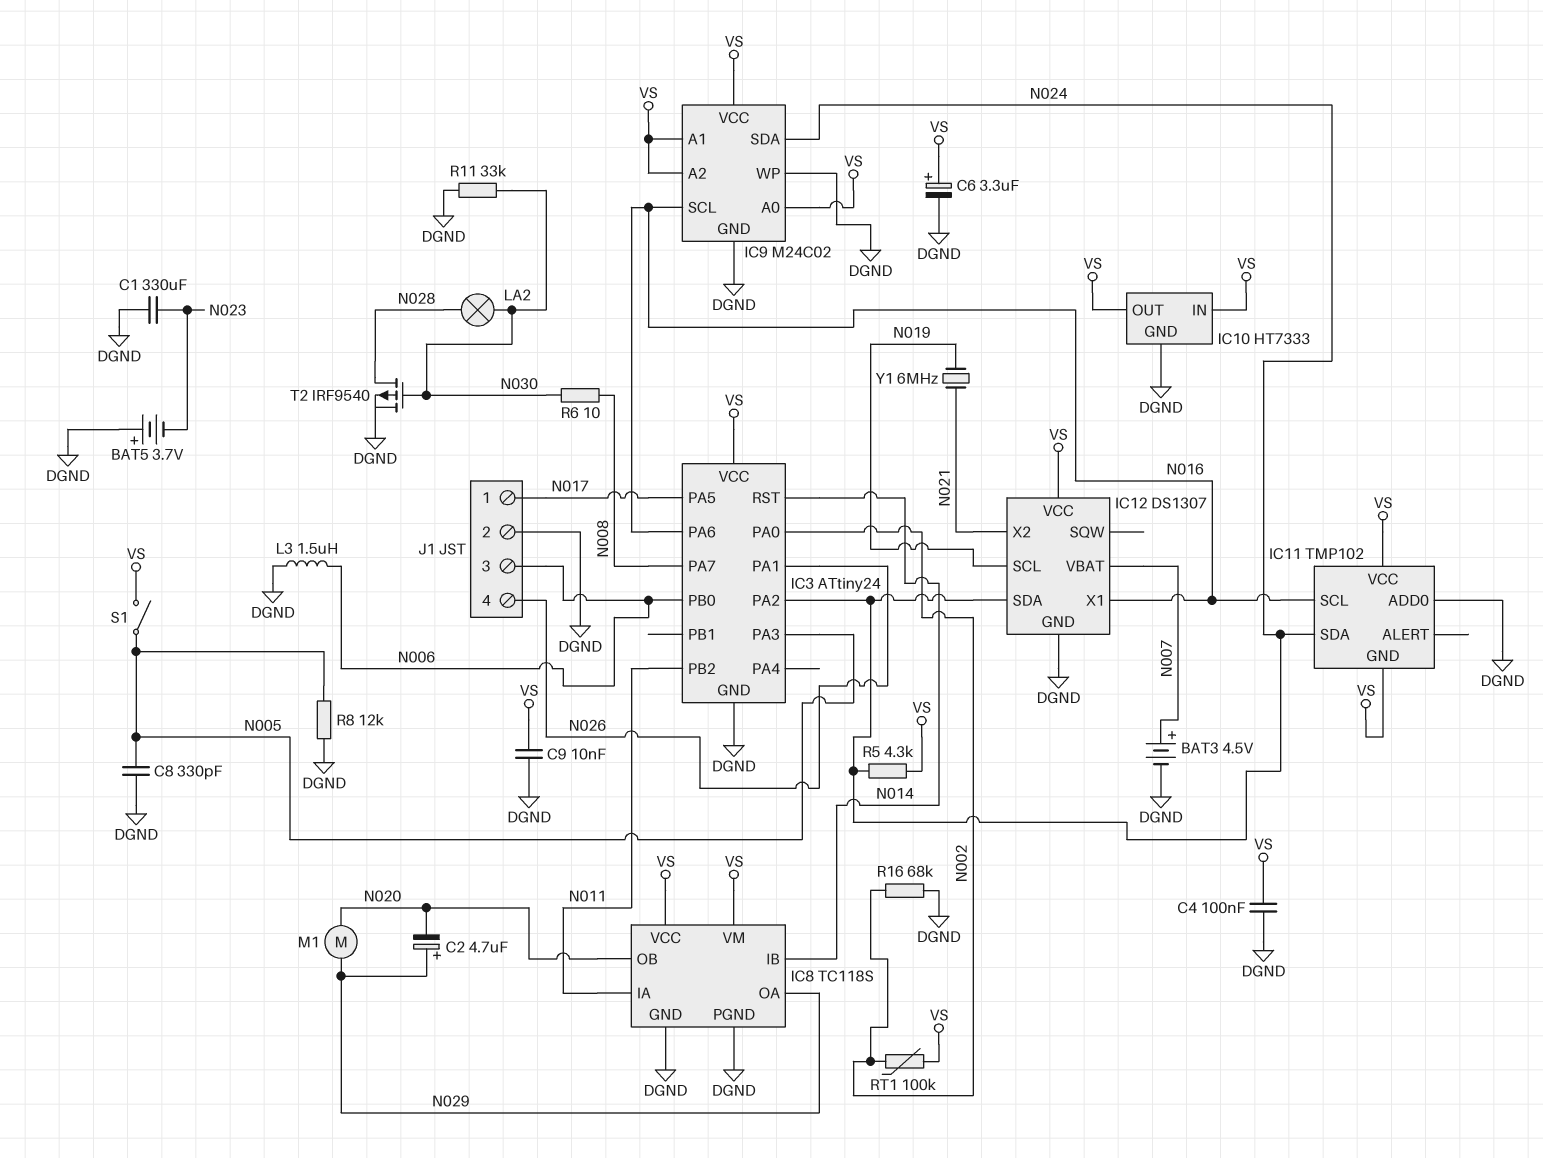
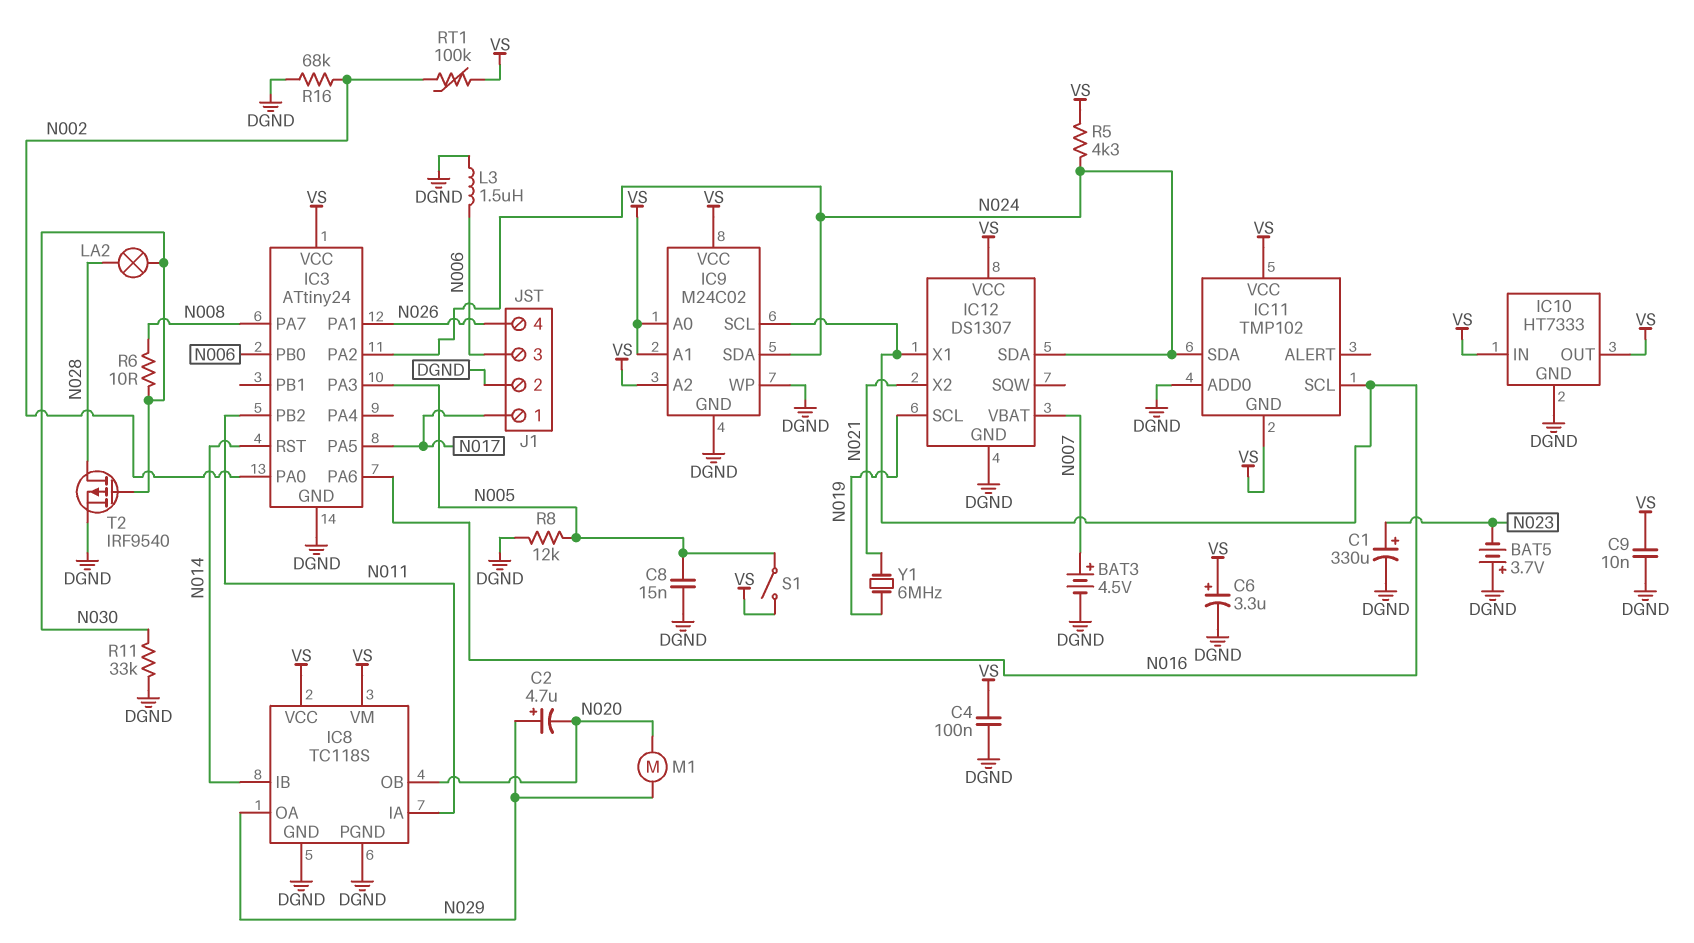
C1: 330uF (DGND, N023) -> 330uF (plus N023, minus DGND)
C8: 330pF (DGND, N005) -> 15nF (DGND, N005)

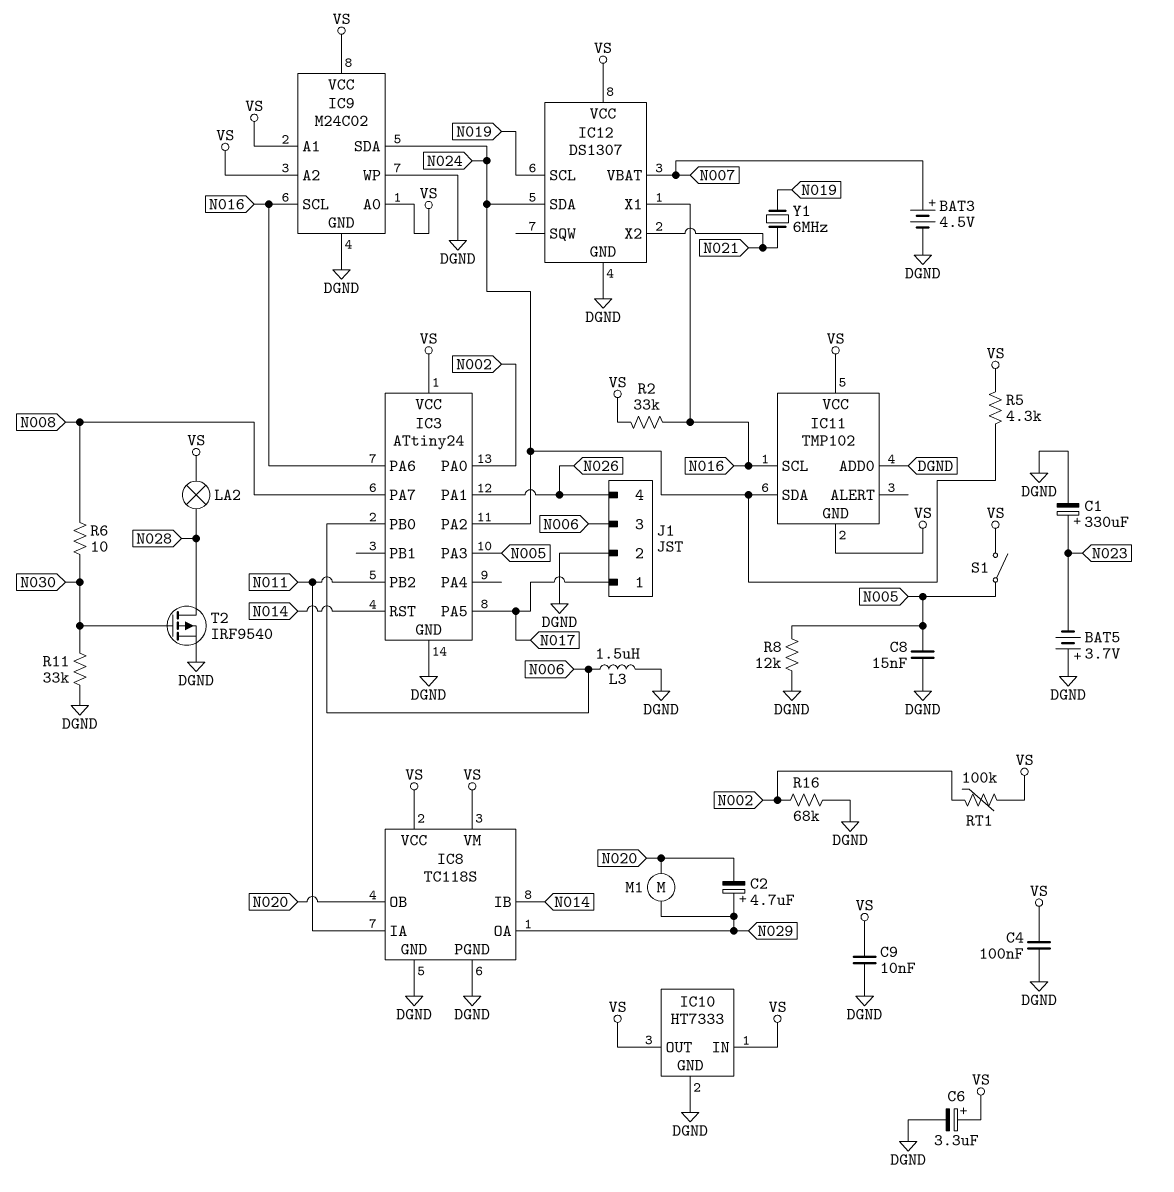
LA2: lamp (N028, N030) -> lamp (N028, VS)
R2: none -> 33k (N016, VS)

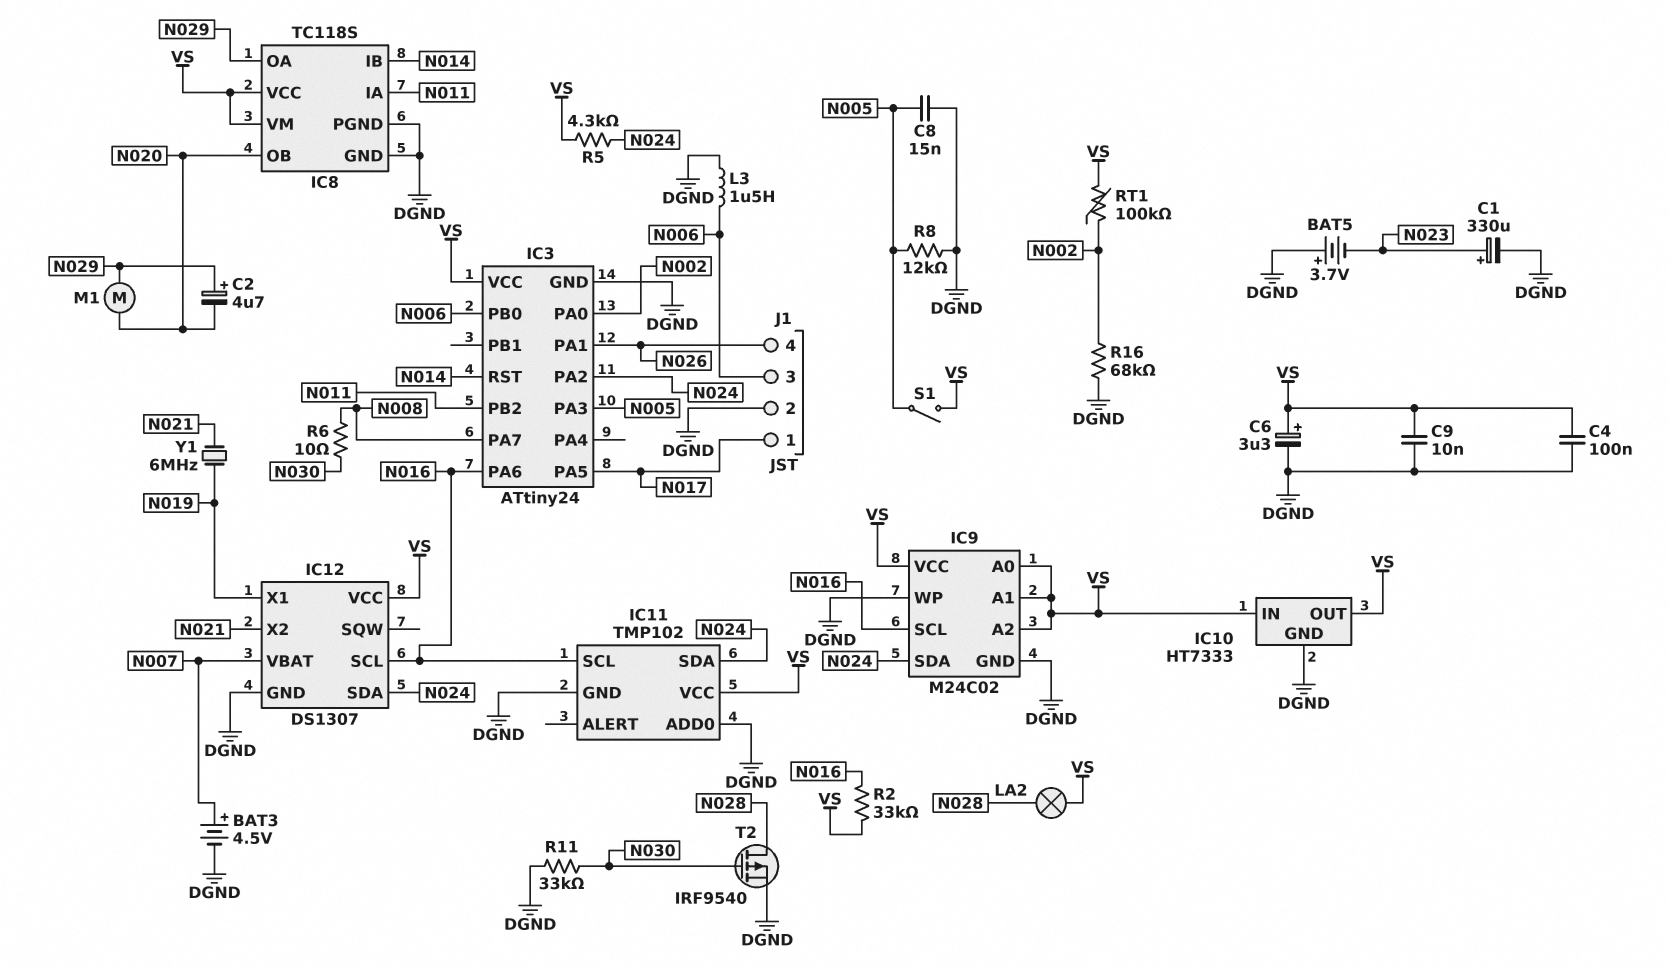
IC11 pin GND: VS -> DGND
IC12 pin SCL: N019 -> N016
IC12 pin X1: N016 -> N019

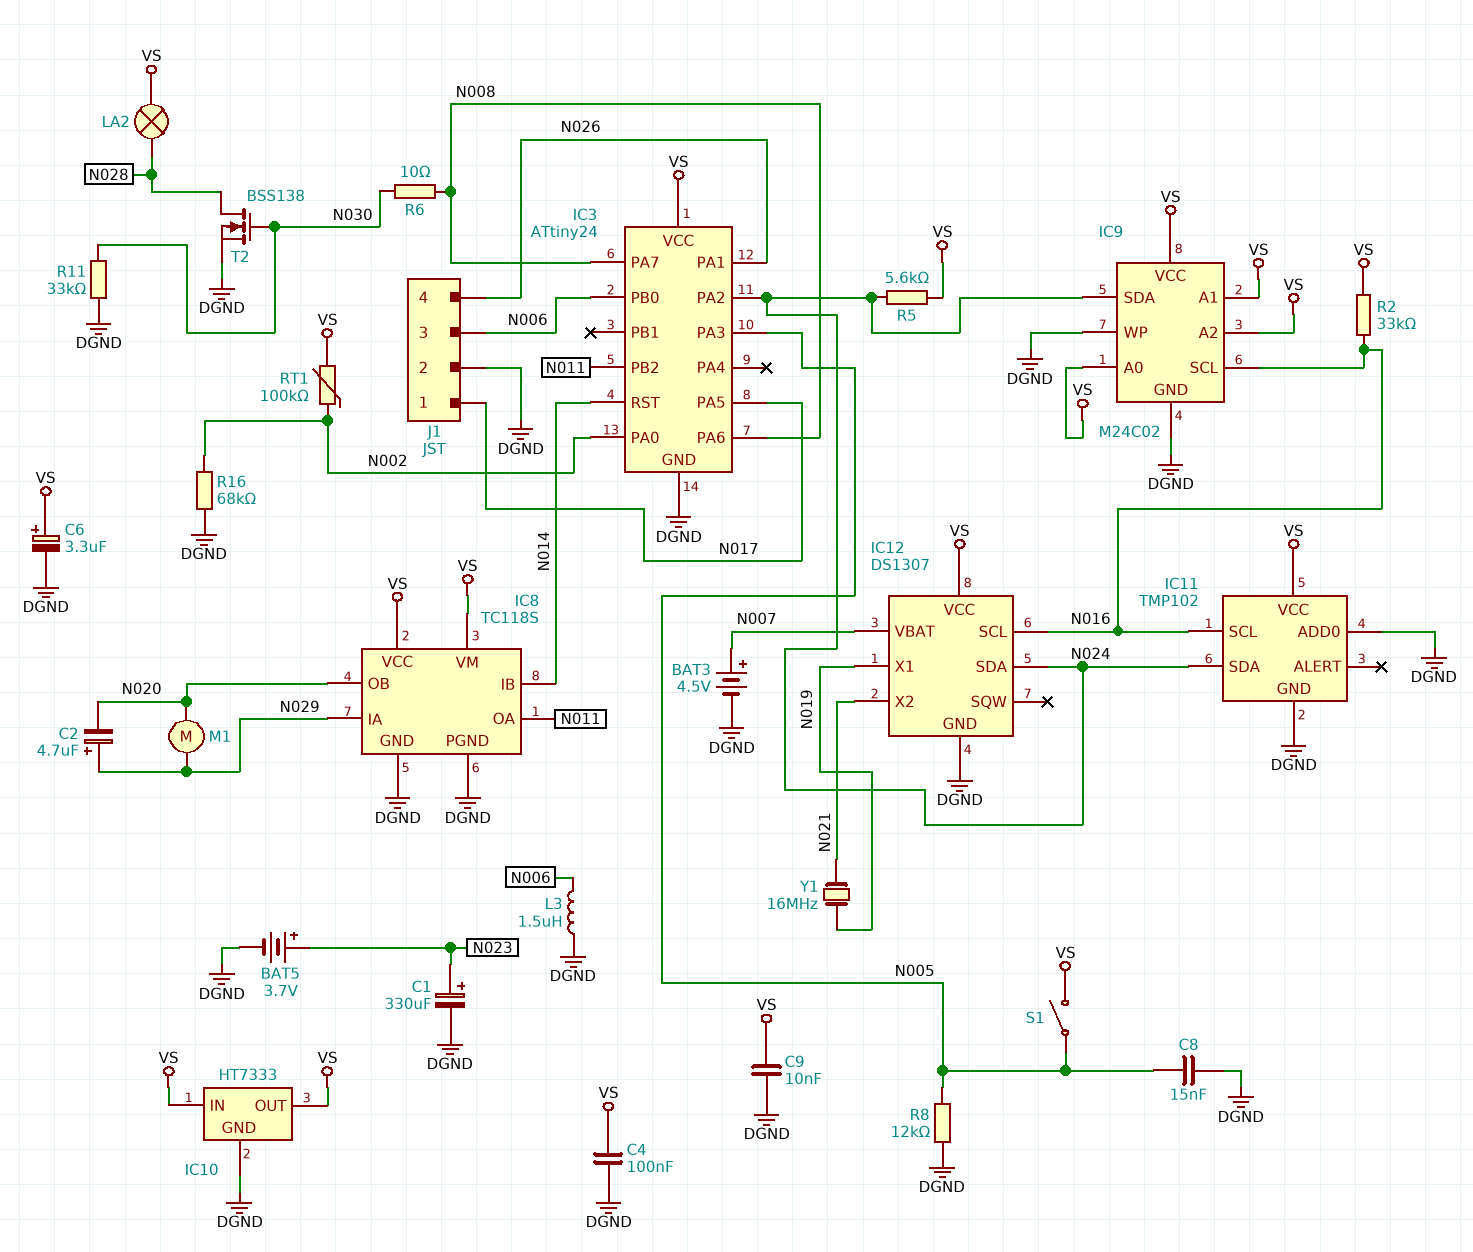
BAT5: 3.7V (plus DGND, minus N023) -> 3.7V (plus N023, minus DGND)
IC3 pin PA6: N016 -> N008
IC8 pin IA: N011 -> N029
IC8 pin OA: N029 -> N011
R5: 4.3k (N024, VS) -> 5.6k (N024, VS)
T2: PMOS IRF9540 (G N030, D N028, S DGND) -> NMOS BSS138 (G N030, D N028, S DGND)
Y1: 6MHz (N019, N021) -> 16MHz (N019, N021)

